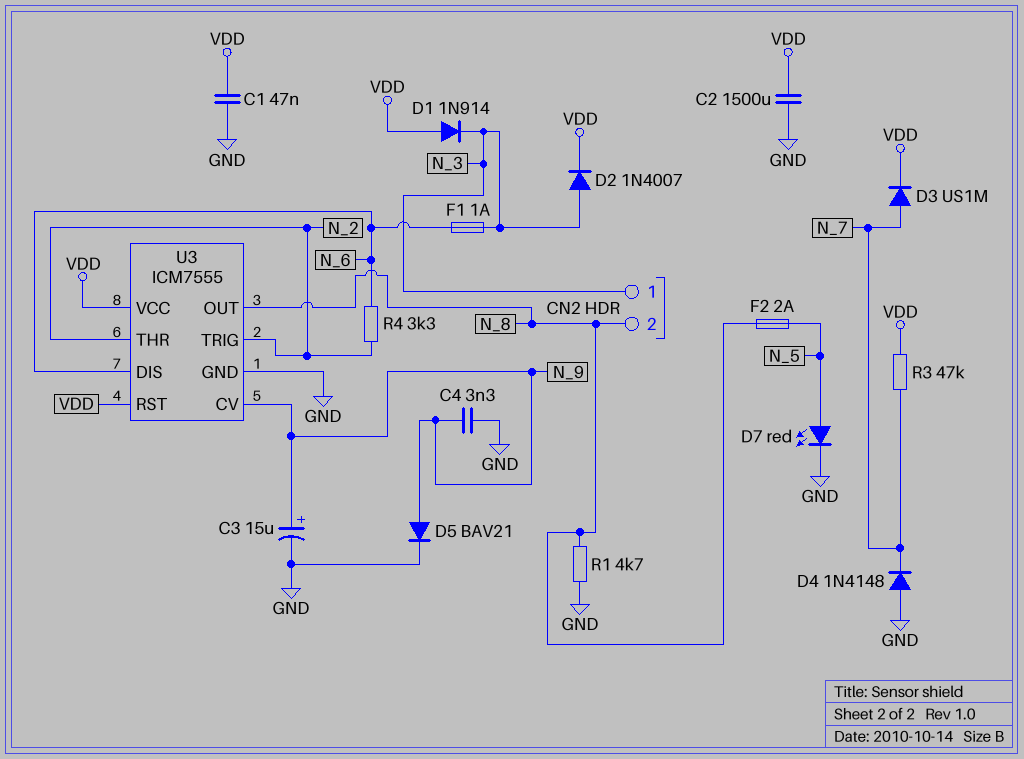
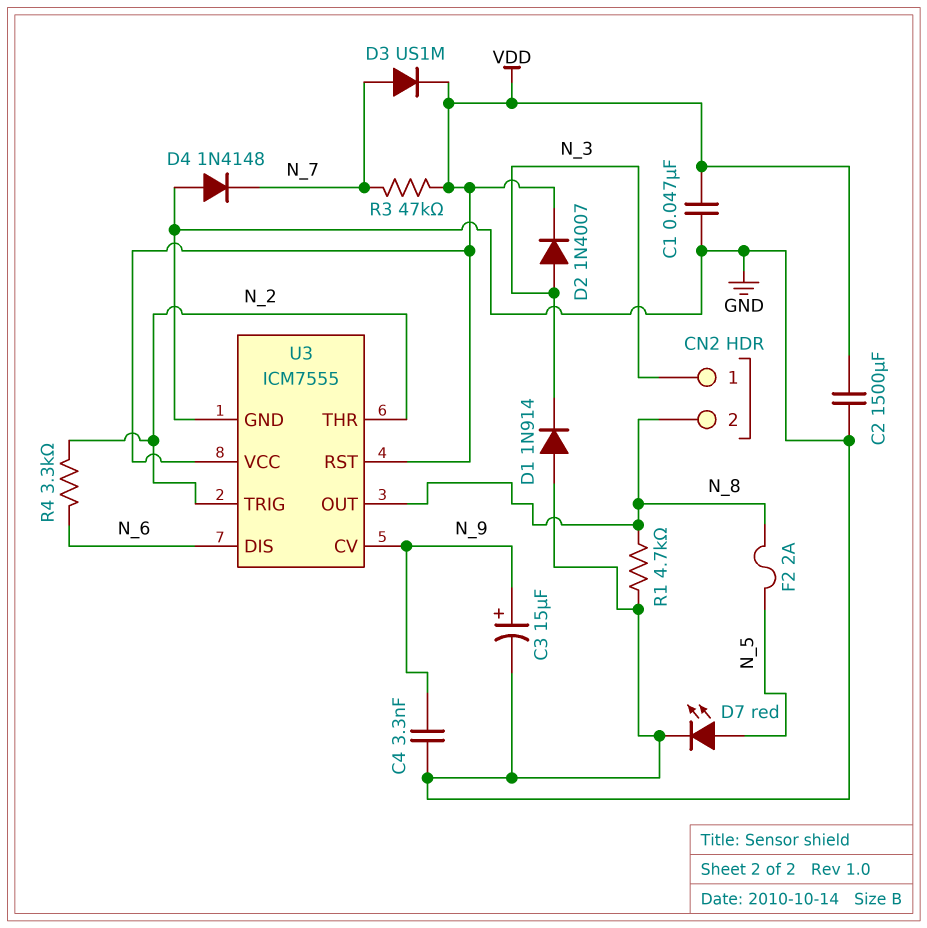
D1: diode 1N914 (A VDD, K N_3) -> diode 1N914 (A GND, K N_3)
D5: diode BAV21 (A N_9, K GND) -> none
F1: 1A (N_3, N_6) -> none

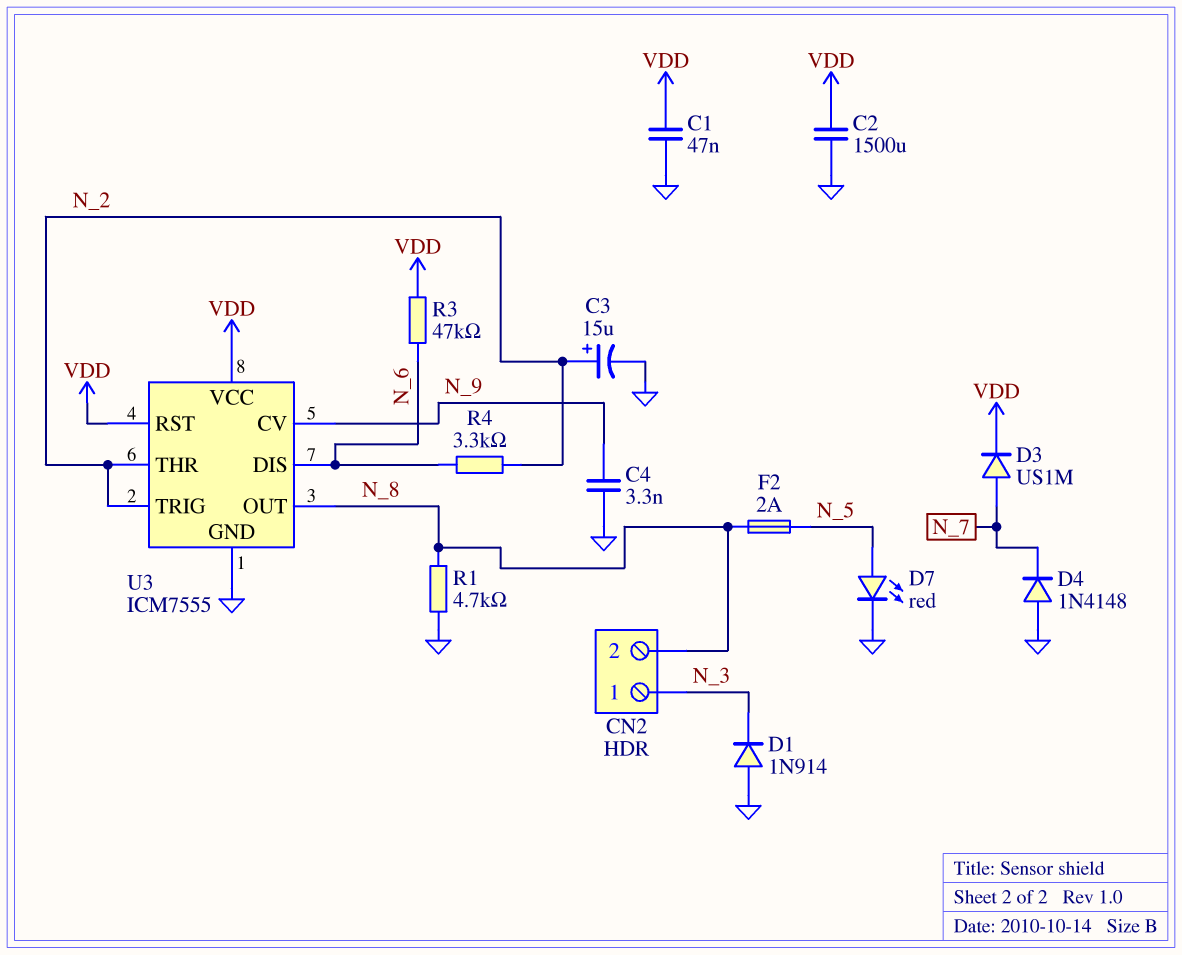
C3: 15uF (plus N_9, minus GND) -> 15uF (plus N_2, minus GND)
D2: diode 1N4007 (A N_3, K VDD) -> none
R3: 47k (N_7, VDD) -> 47k (N_6, VDD)

